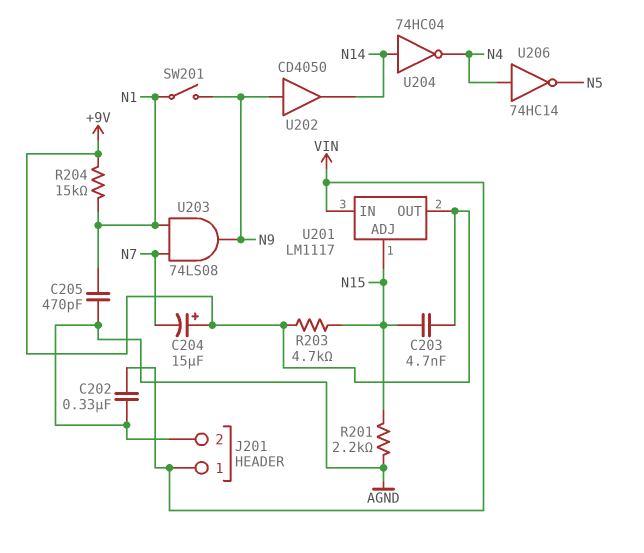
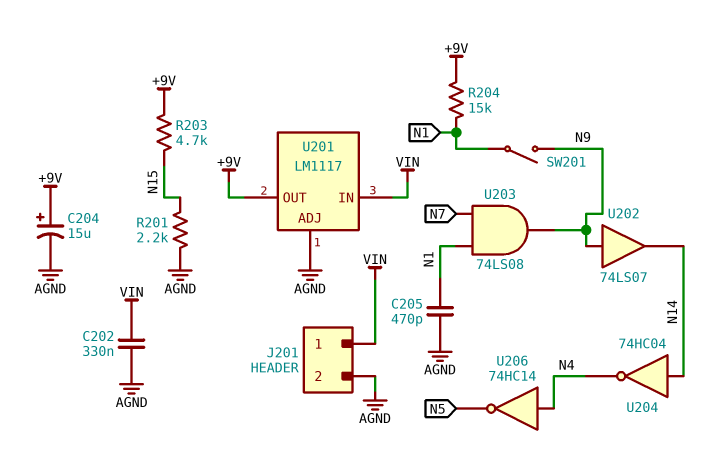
C203: 4.7nF (+9V, N15) -> none
C204: 15uF (plus +9V, minus N7) -> 15uF (plus +9V, minus AGND)
U201 pin ADJ: N15 -> AGND
U202: buffer CD4050 (in N9, out N14) -> buffer 74LS07 (in N9, out N14)

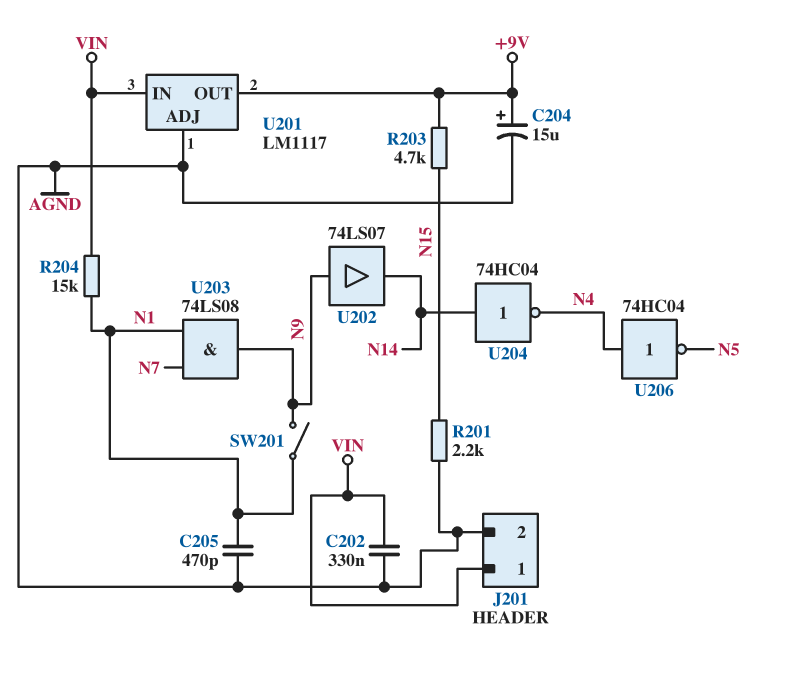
R204: 15k (+9V, N1) -> 15k (N1, VIN)
U206: NOT 74HC14 (in N4, out N5) -> NOT 74HC04 (in N4, out N5)

